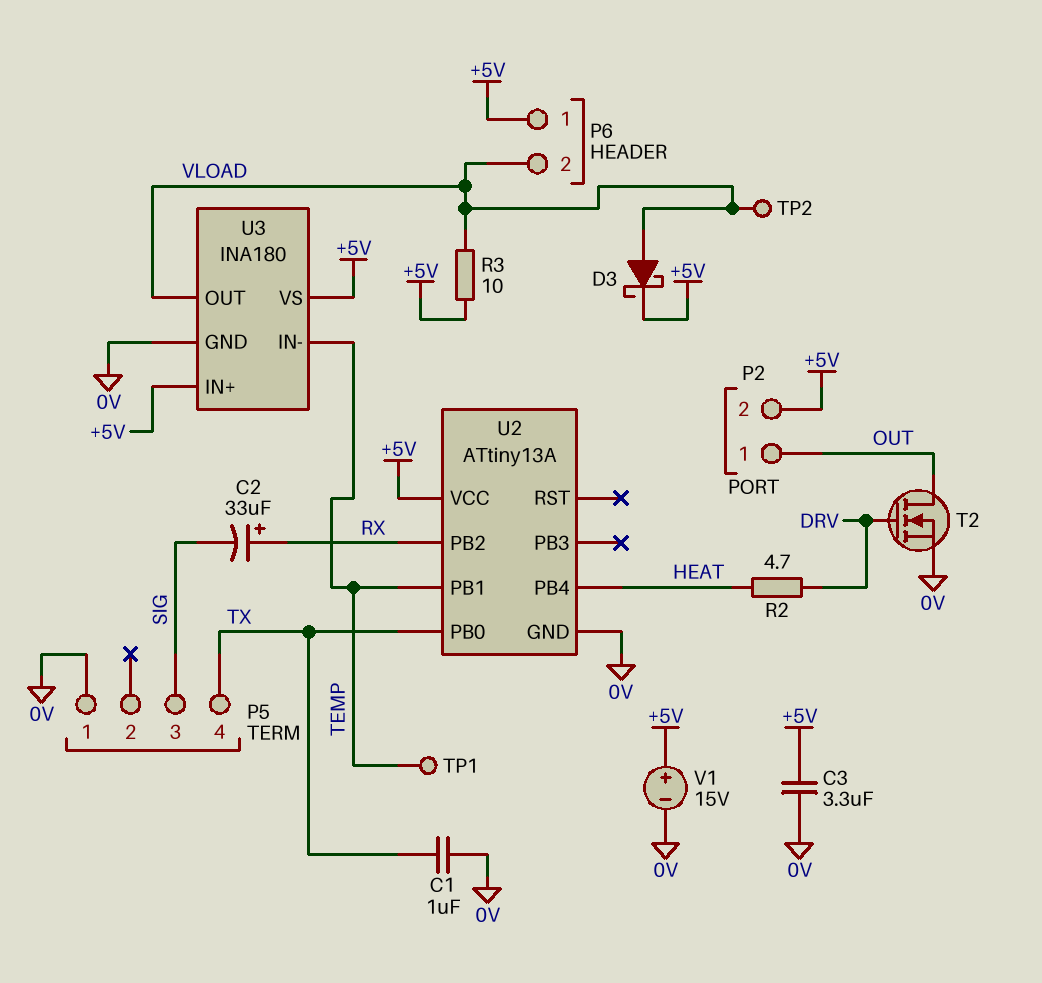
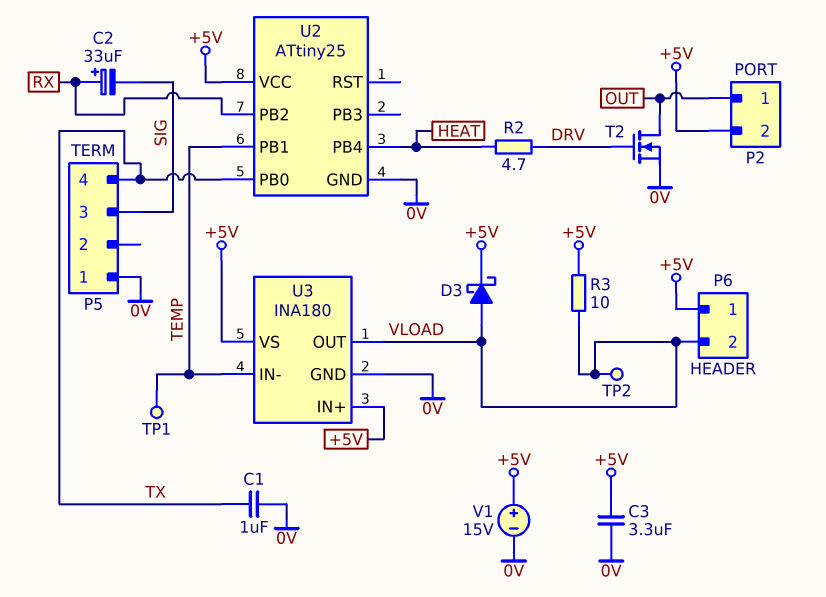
U2: ATtiny13A -> ATtiny25

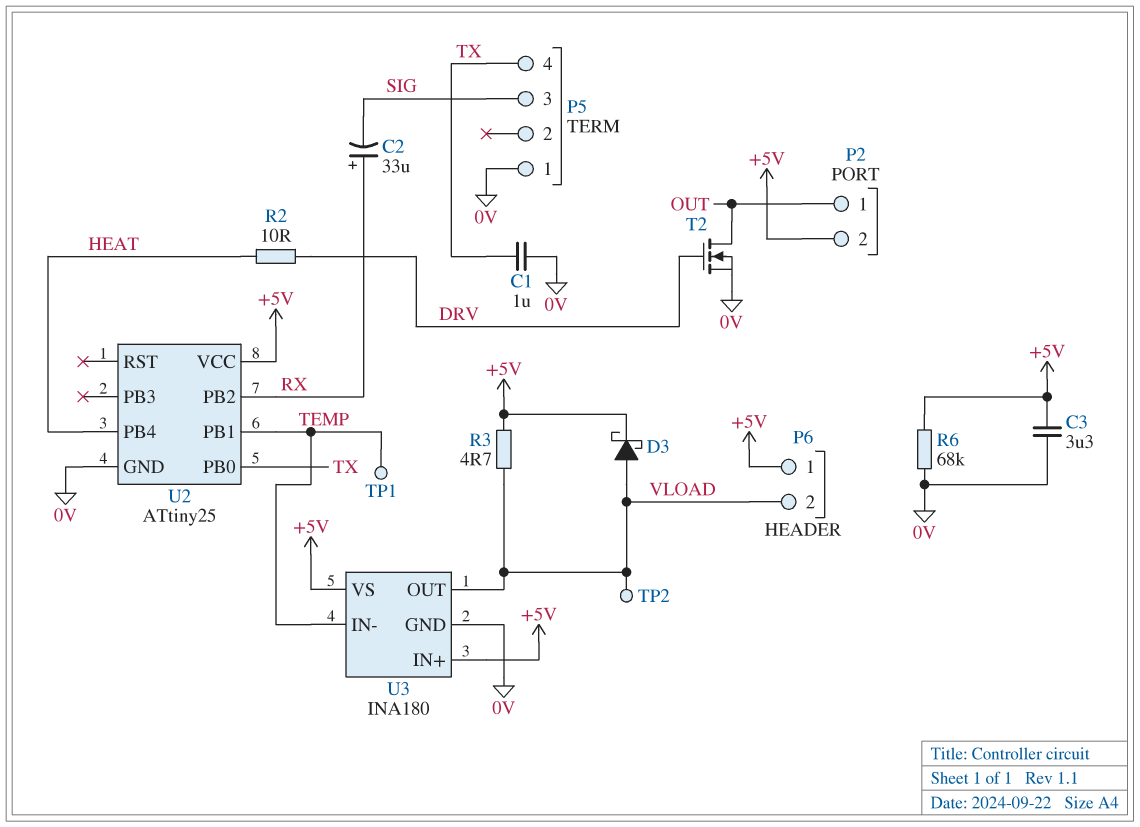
R2: 4.7 (DRV, HEAT) -> 10 (DRV, HEAT)
R3: 10 (+5V, VLOAD) -> 4.7 (+5V, VLOAD)
R6: none -> 68k (+5V, 0V)
V1: 15V (plus +5V, minus 0V) -> none

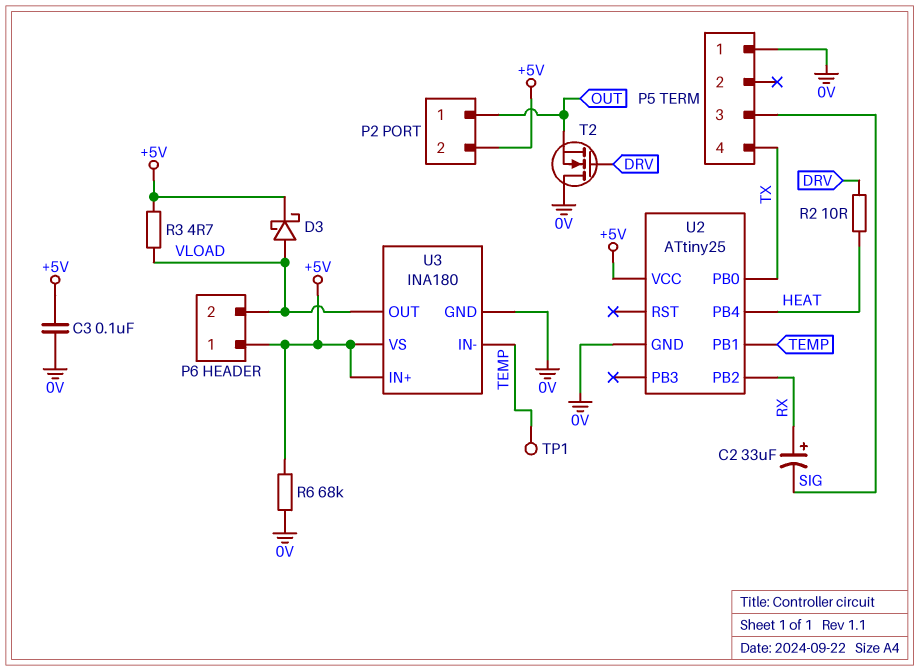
C1: 1uF (0V, TX) -> none
C3: 3.3uF (+5V, 0V) -> 100nF (+5V, 0V)
T2: NMOS (G DRV, D OUT, S 0V) -> NMOS (G DRV, D 0V, S OUT)
TP2: test point (VLOAD) -> none

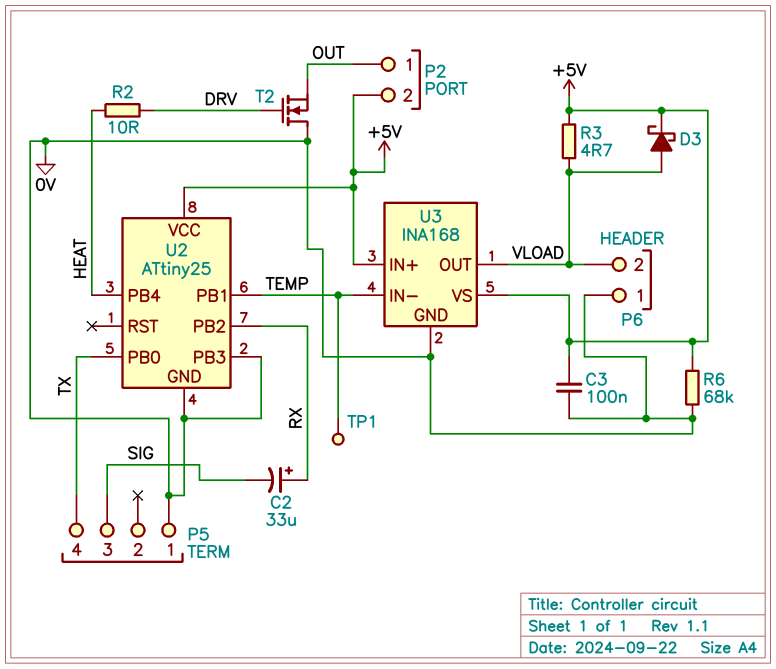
P6 pin 1: +5V -> 0V
U2 pin PB3: none -> 0V
U3: INA180 -> INA168

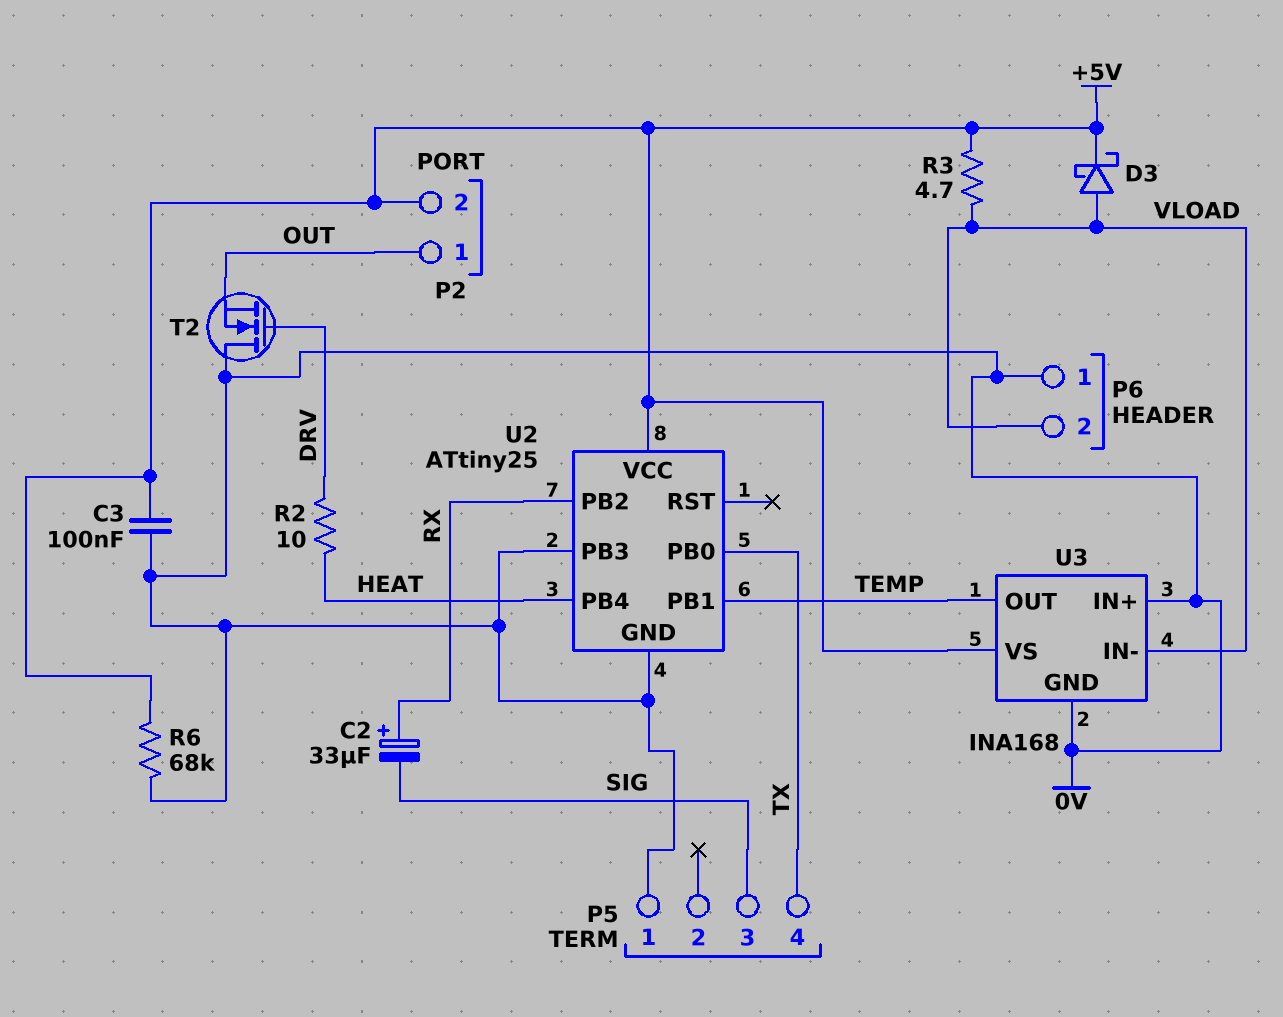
TP1: test point (TEMP) -> none
U3 pin IN+: +5V -> 0V
U3 pin IN-: TEMP -> VLOAD
U3 pin OUT: VLOAD -> TEMP

